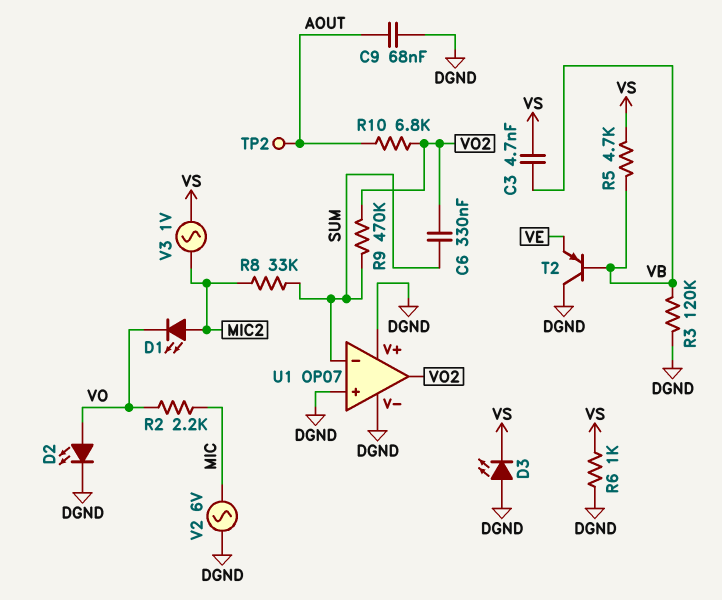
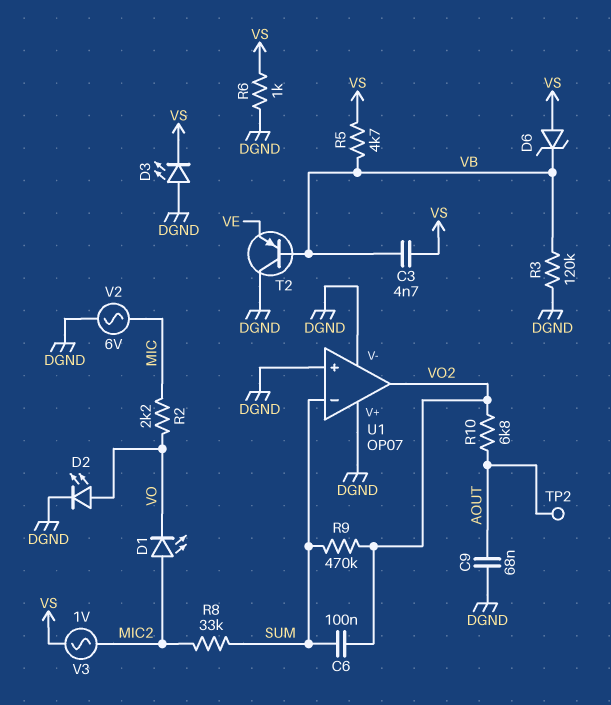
C6: 330nF (SUM, VO2) -> 100nF (SUM, VO2)
D6: none -> zener (A VS, K VB)

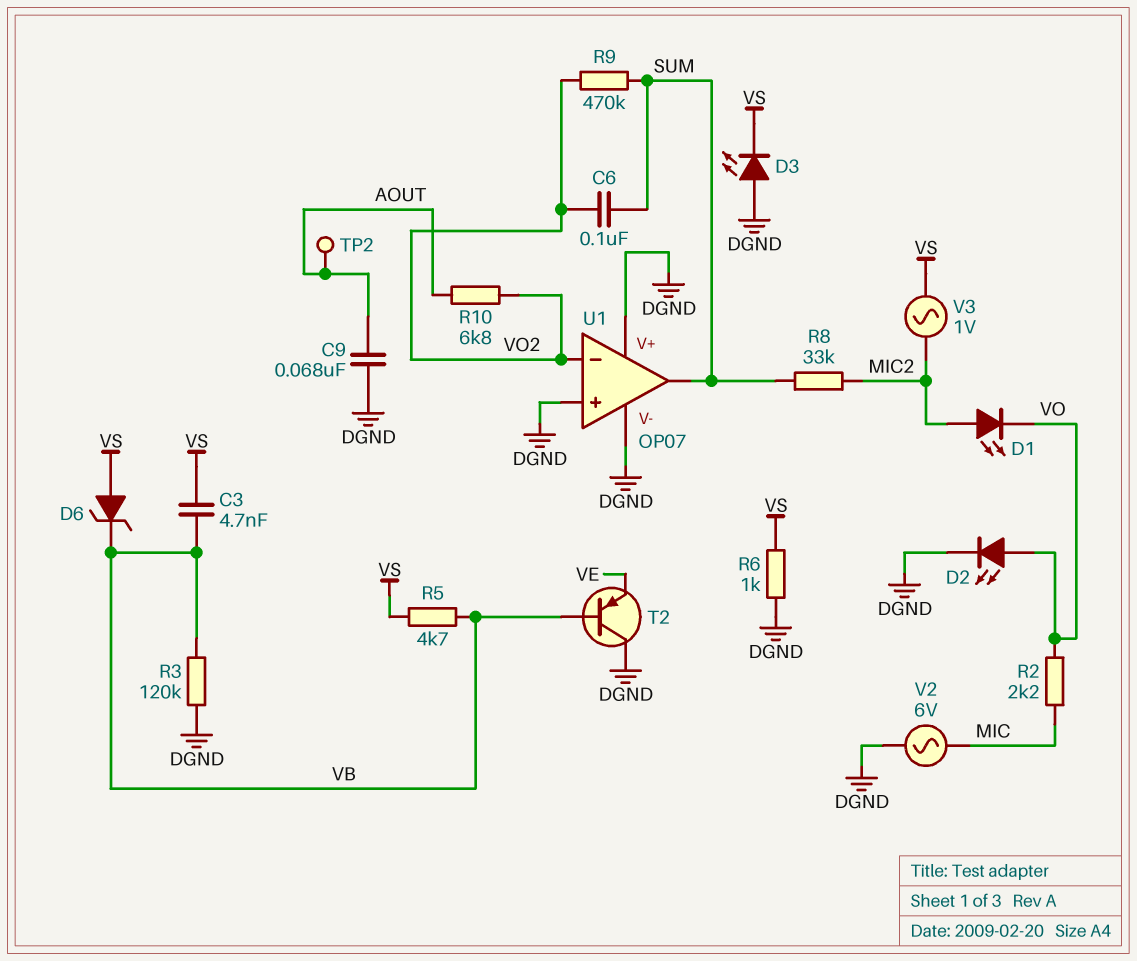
U1 pin in-: SUM -> VO2
U1 pin out: VO2 -> SUM

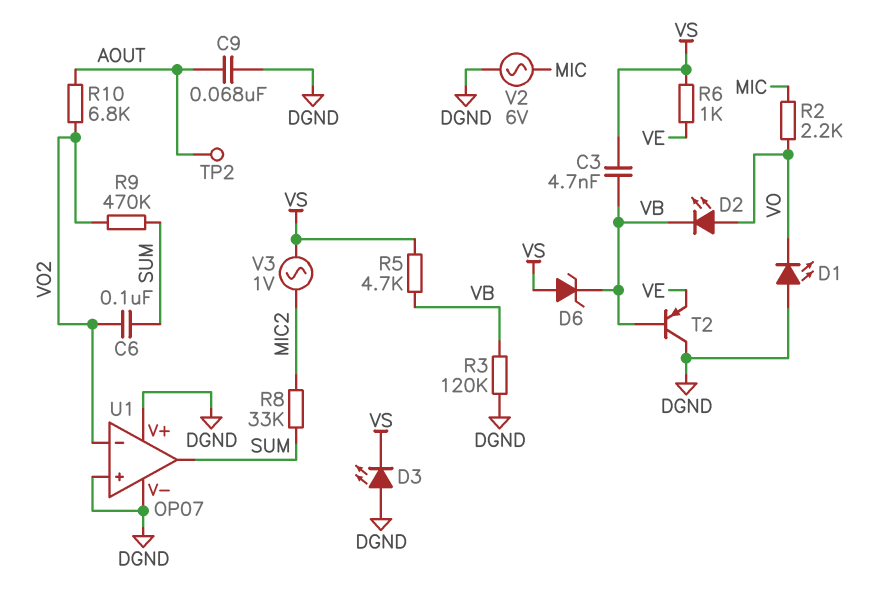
D1: LED (A MIC2, K VO) -> LED (A DGND, K VO)
D2: LED (A VO, K DGND) -> LED (A VO, K VB)
R6: 1k (DGND, VS) -> 1k (VE, VS)

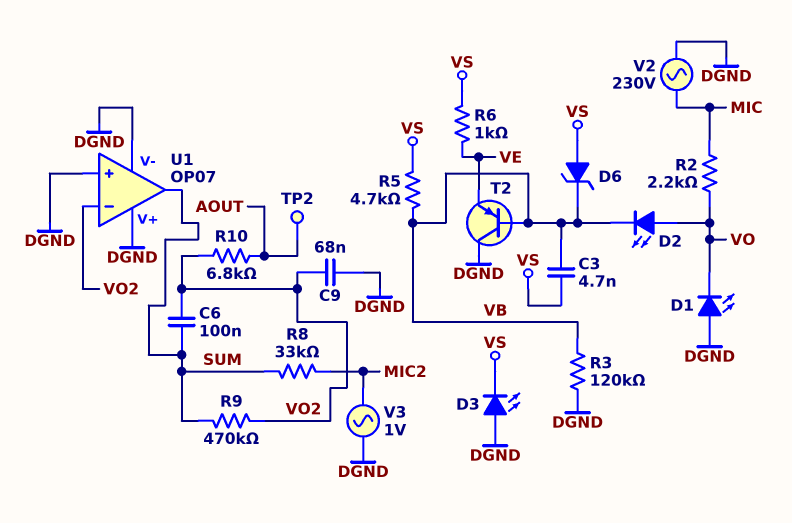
C9: 68nF (AOUT, DGND) -> 68nF (DGND, VO2)
V2: AC 6V (DGND, MIC) -> AC 230V (DGND, MIC)
V3: AC 1V (MIC2, VS) -> AC 1V (DGND, MIC2)

